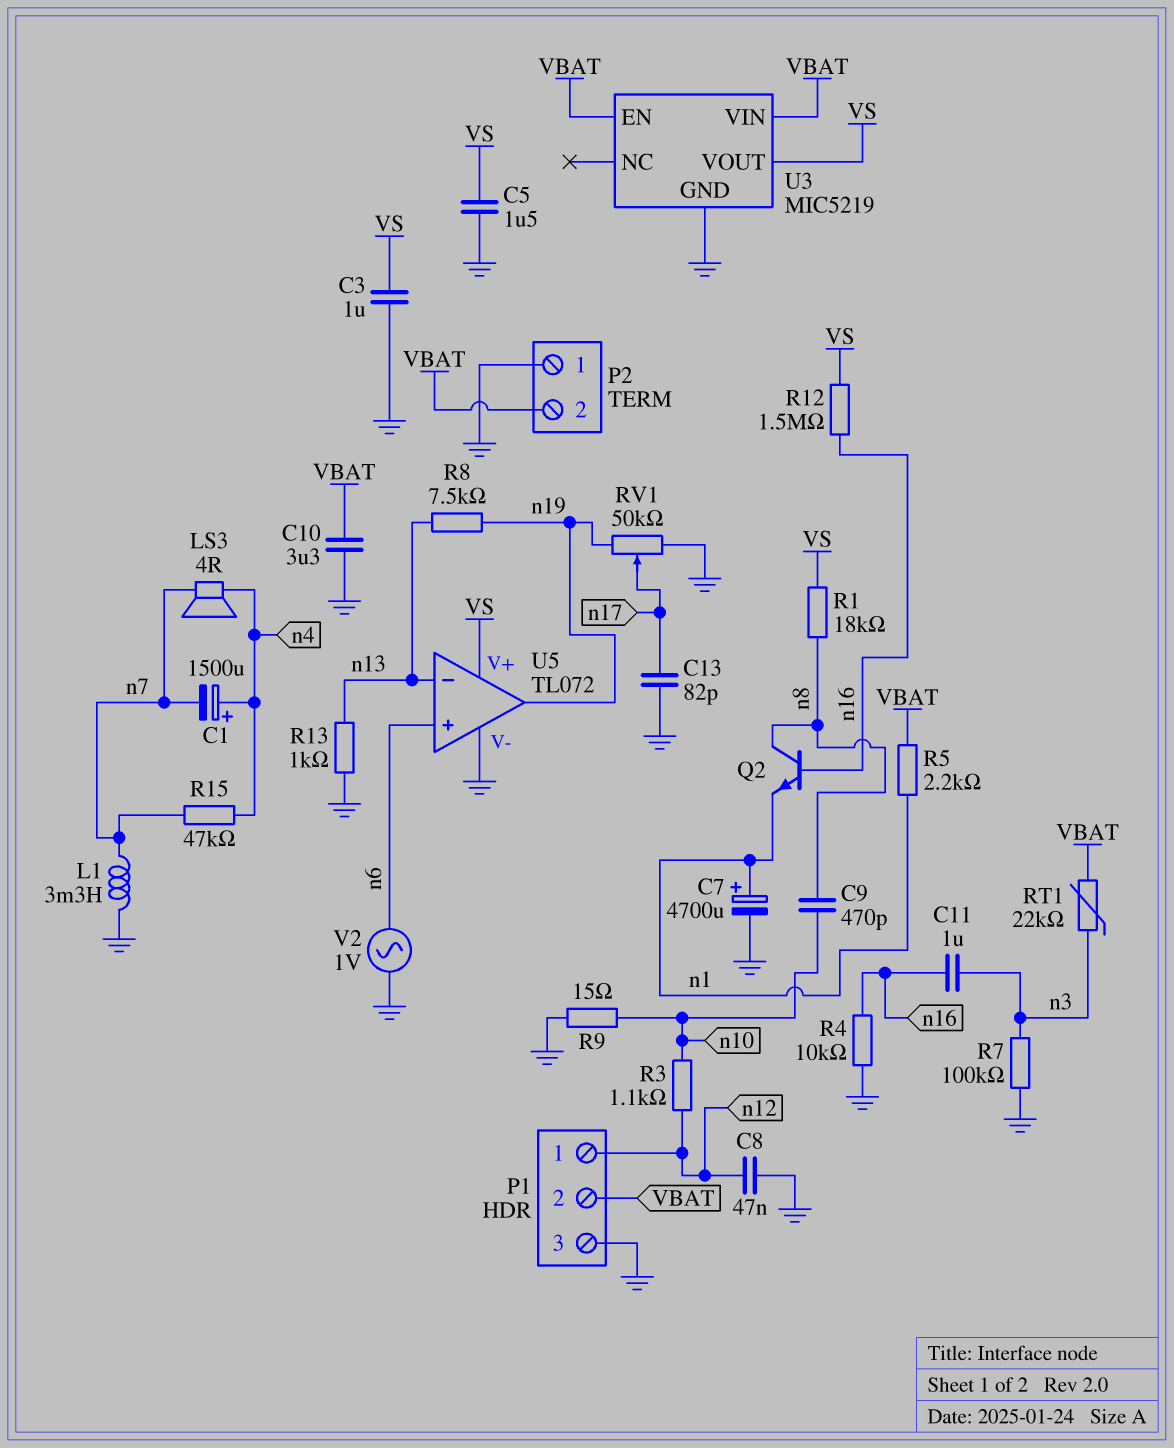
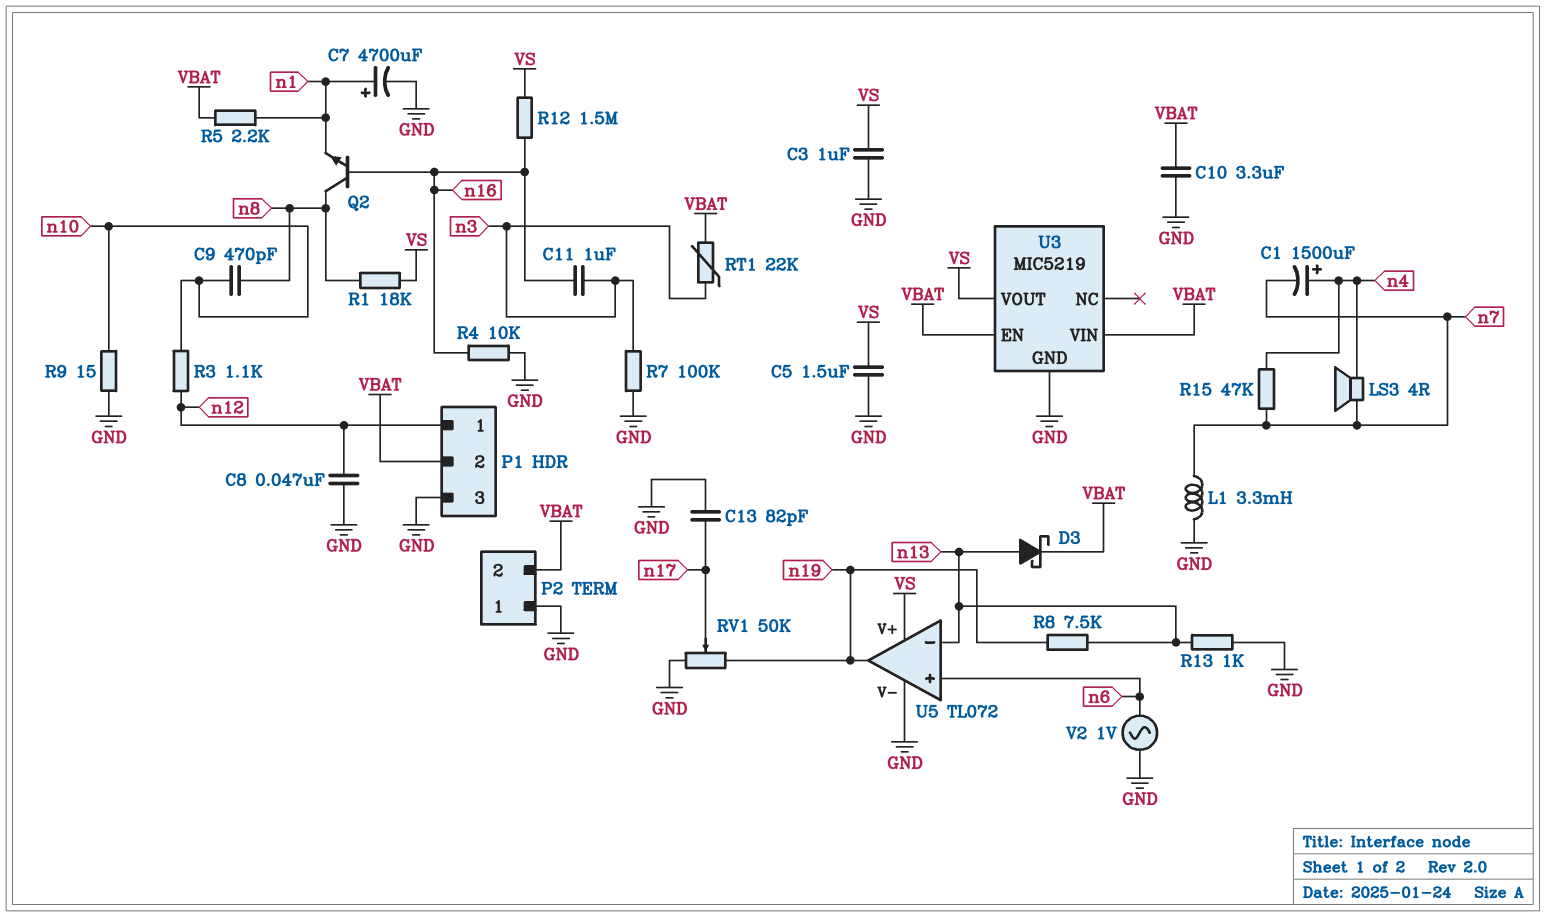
D3: none -> schottky (A n13, K VBAT)

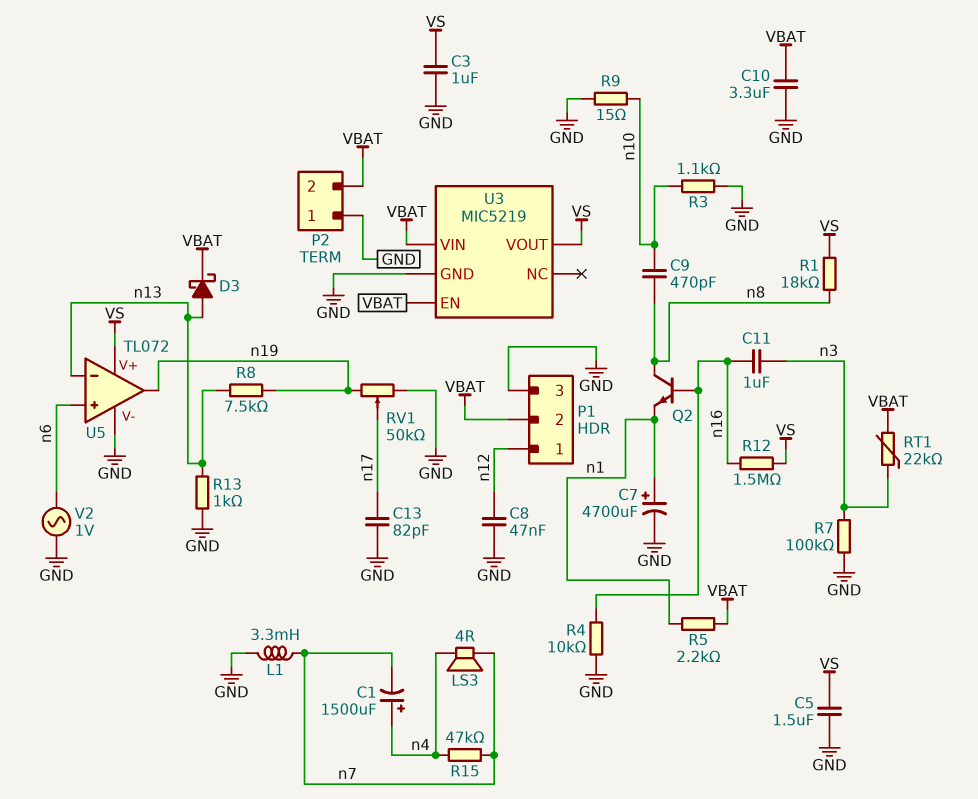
R3: 1.1k (n10, n12) -> 1.1k (GND, n10)

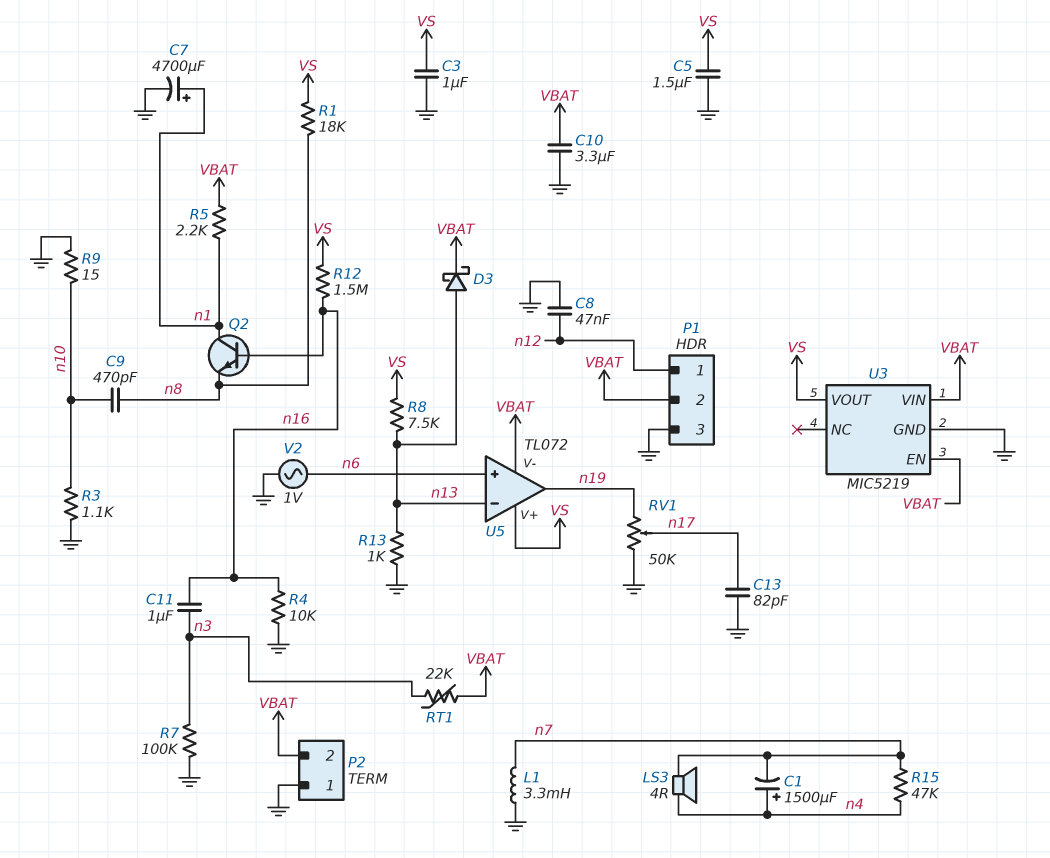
Q2: NPN (B n16, C n8, E n1) -> NPN (B n16, C n1, E n8)
R8: 7.5k (n13, n19) -> 7.5k (VS, n13)
U5 pin V-: GND -> VBAT

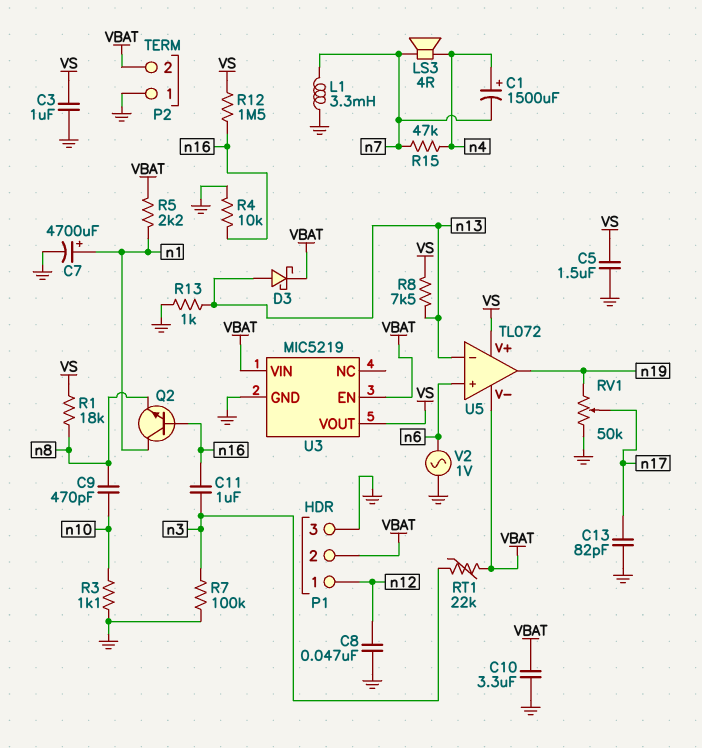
R9: 15 (GND, n10) -> none

